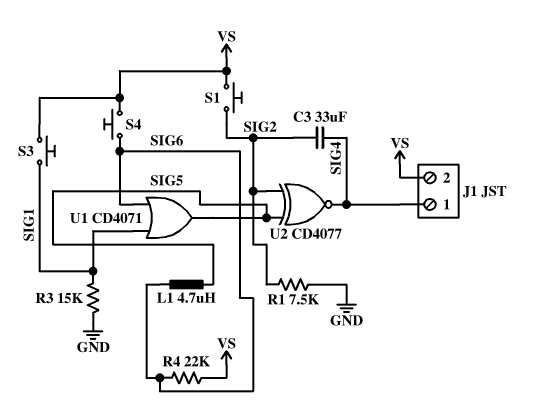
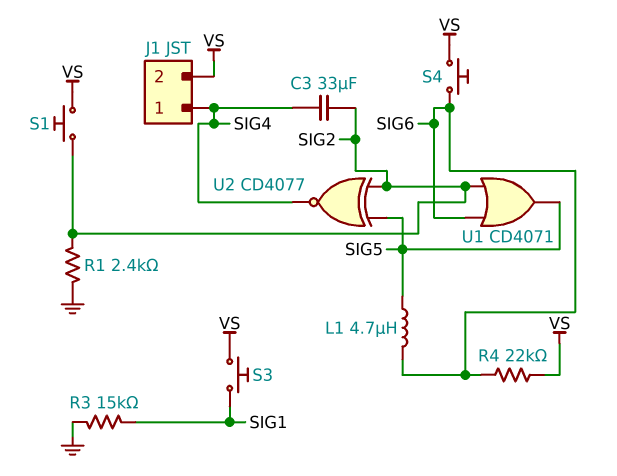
R1: 7.5k (GND, SIG2) -> 2.4k (GND, SIG2)
U1: OR CD4071 (in SIG1, in SIG6, out SIG5) -> OR CD4071 (in SIG2, in SIG6, out SIG5)

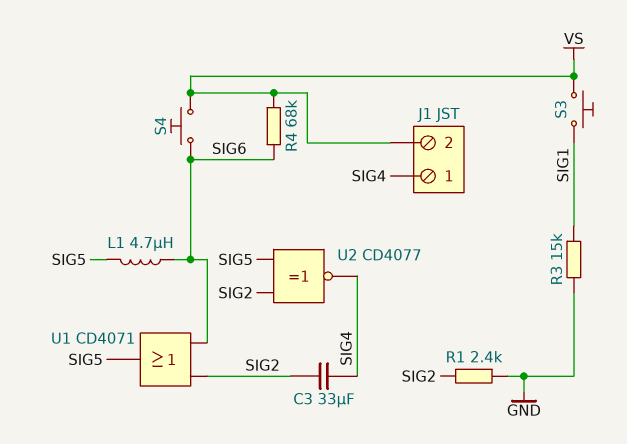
R4: 22k (SIG6, VS) -> 68k (SIG6, VS)
S1: button (SIG2, VS) -> none

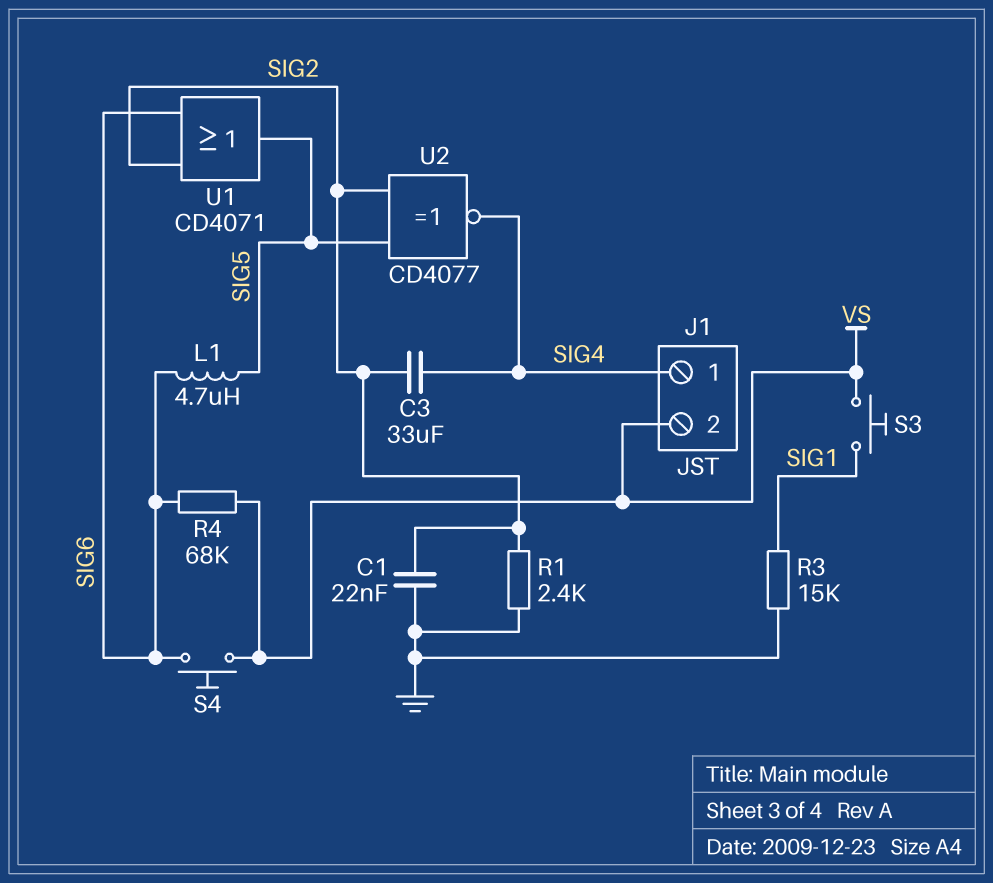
C1: none -> 22nF (GND, SIG2)

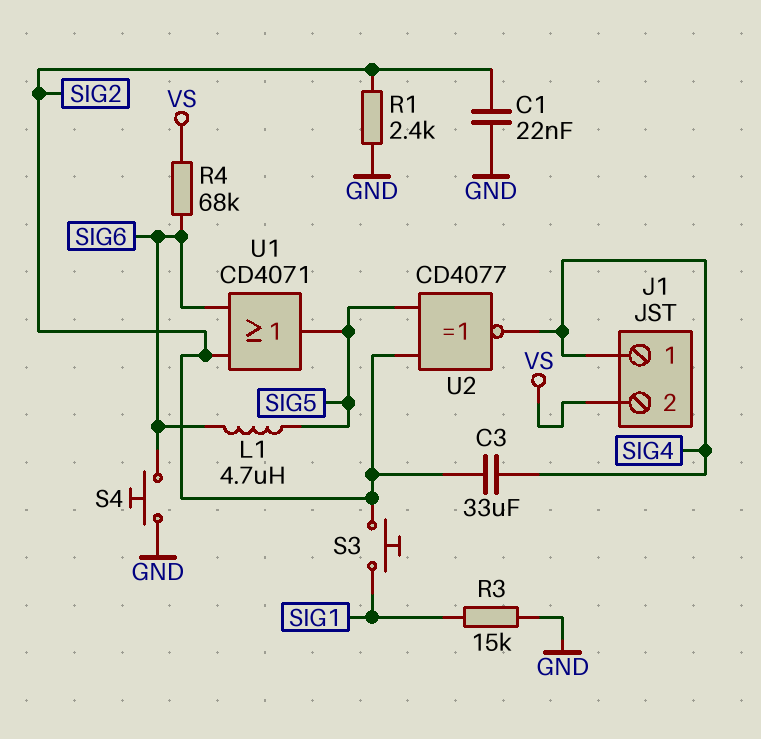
S3: button (SIG1, VS) -> button (SIG1, SIG2)
S4: button (SIG6, VS) -> button (GND, SIG6)

